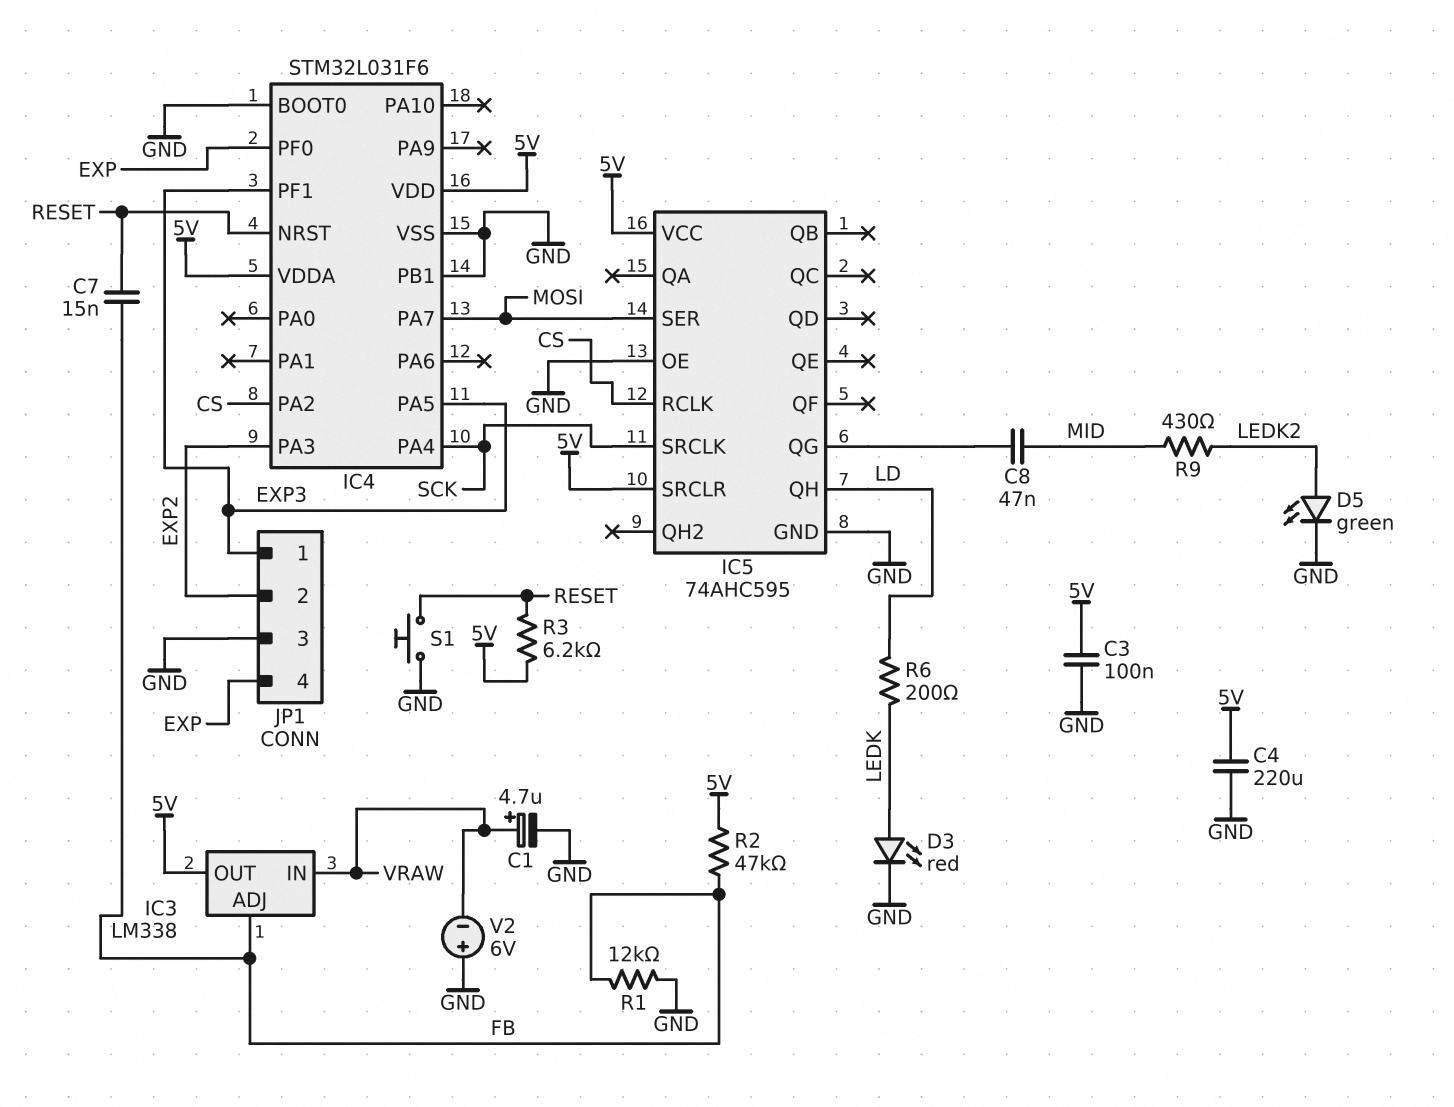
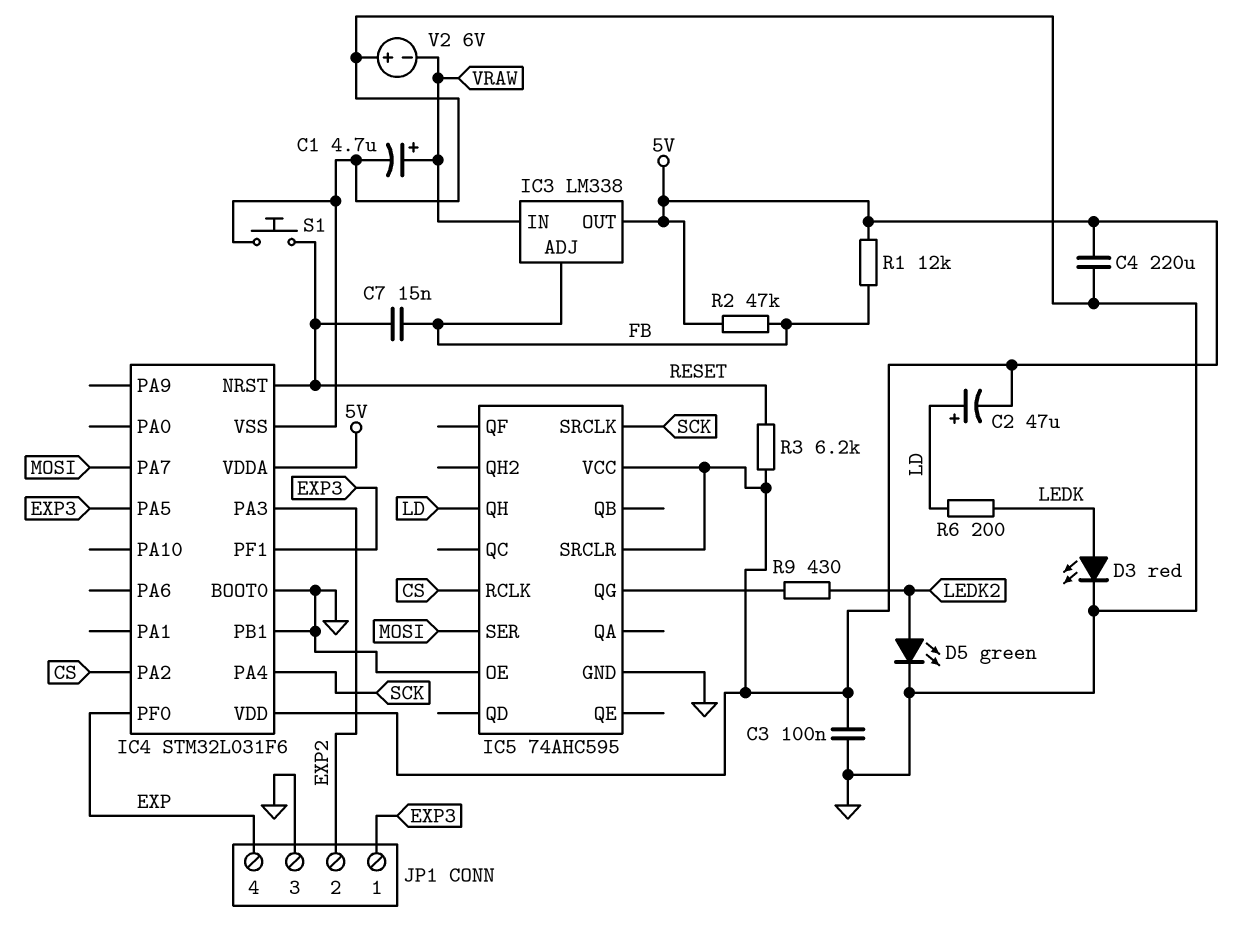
C2: none -> 47uF (plus LD, minus 5V)
C8: 47nF (IC5/QG, MID) -> none
R1: 12k (FB, GND) -> 12k (5V, FB)
R9: 430 (LEDK2, MID) -> 430 (IC5/QG, LEDK2)

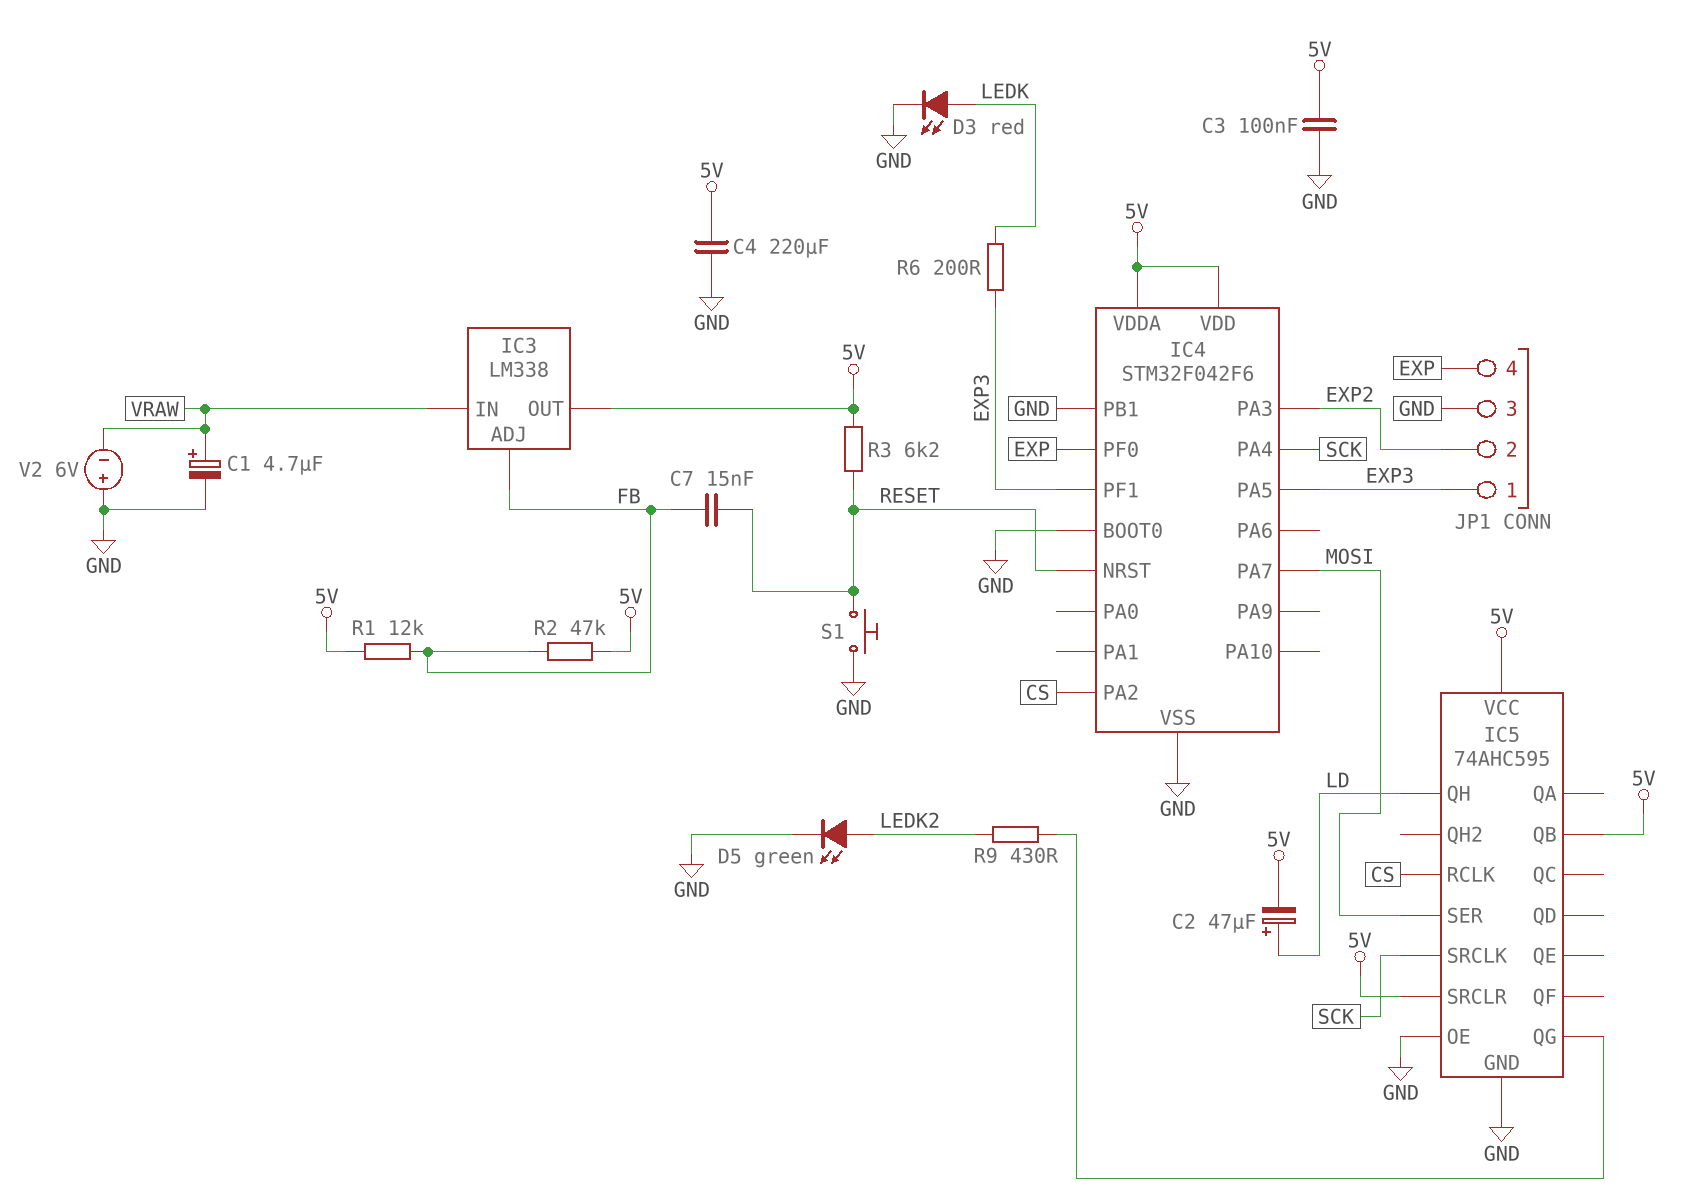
IC4: STM32L031F6 -> STM32F042F6
IC5 pin QB: none -> 5V
R6: 200 (LD, LEDK) -> 200 (EXP3, LEDK)

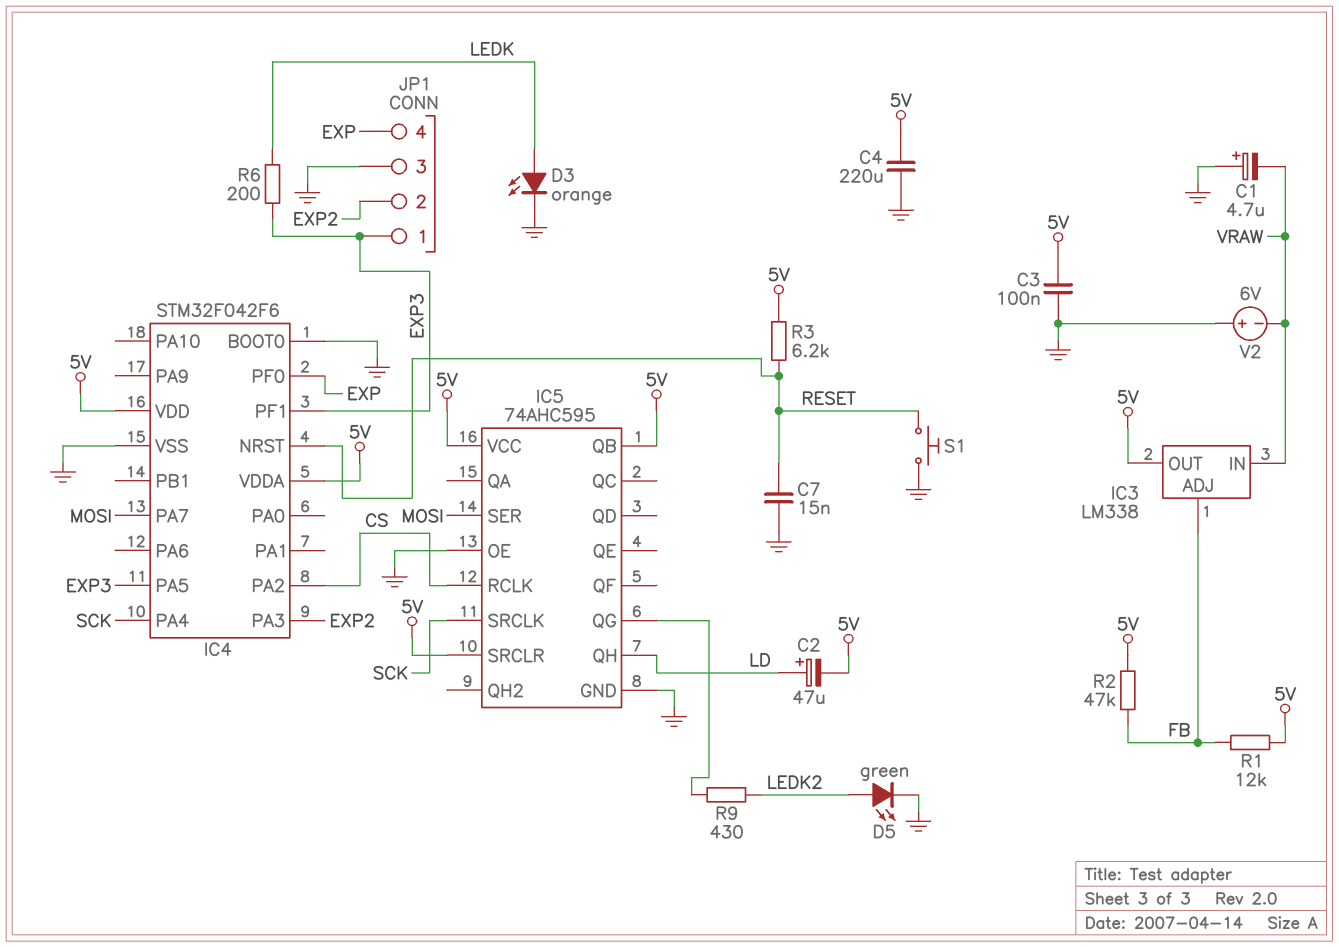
C1: 4.7uF (plus VRAW, minus GND) -> 4.7uF (plus GND, minus VRAW)
C7: 15nF (FB, RESET) -> 15nF (GND, RESET)
D3: LED red (A LEDK, K GND) -> LED orange (A LEDK, K GND)
IC4 pin PB1: GND -> none

